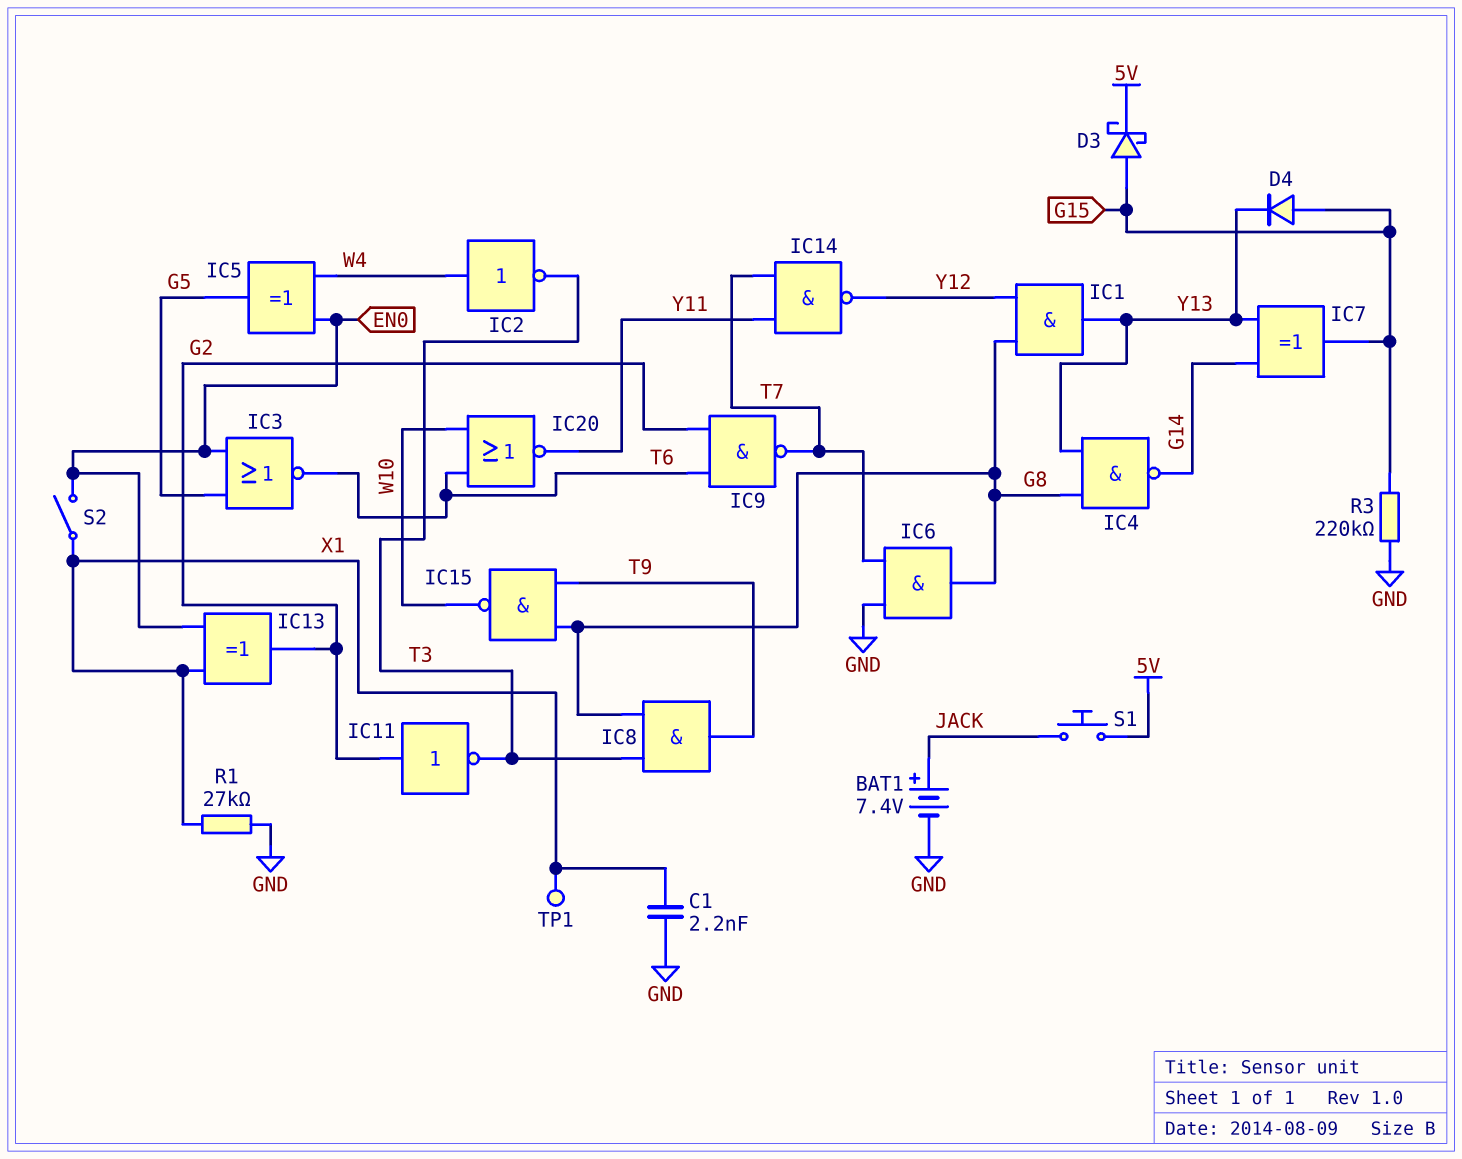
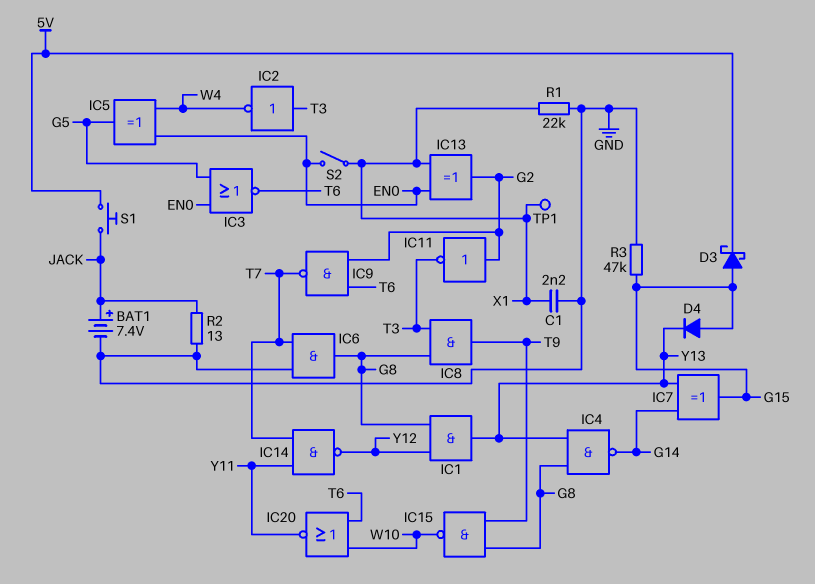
IC2: NOT (in W4, out T3) -> NOT (in T3, out W4)
R1: 27k (GND, X1) -> 22k (GND, X1)
R2: none -> 13 (GND, JACK)
R3: 220k (G15, GND) -> 47k (G15, GND)

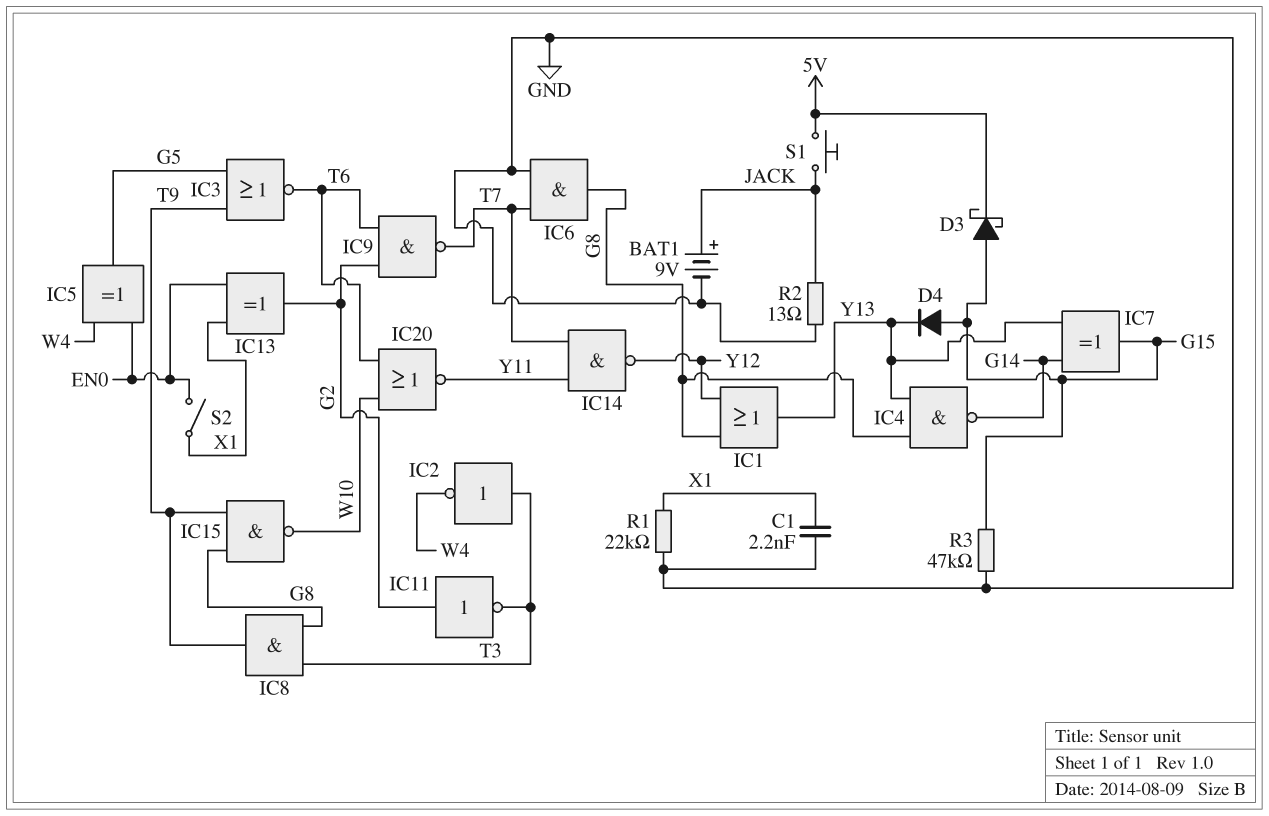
BAT1: 7.4V (plus JACK, minus GND) -> 9V (plus JACK, minus GND)
IC1: AND (in G8, in Y12, out Y13) -> OR (in G8, in Y12, out Y13)
IC3: NOR (in EN0, in G5, out T6) -> NOR (in G5, in T9, out T6)
TP1: test point (X1) -> none

